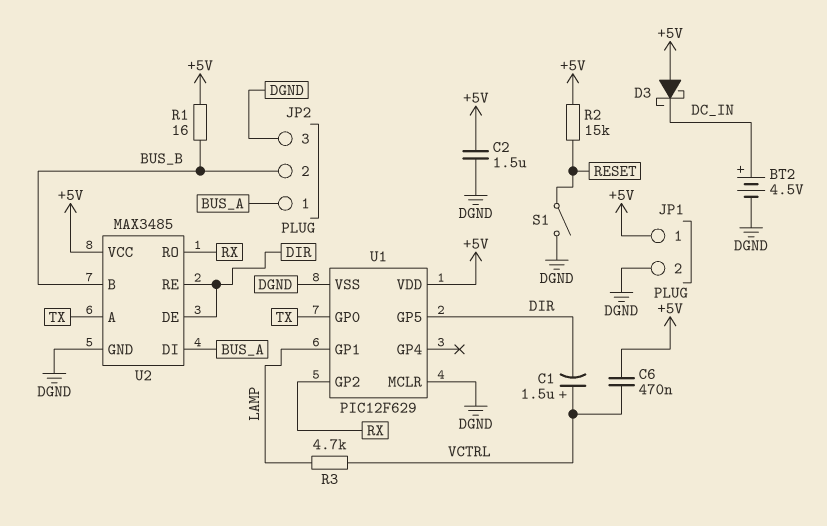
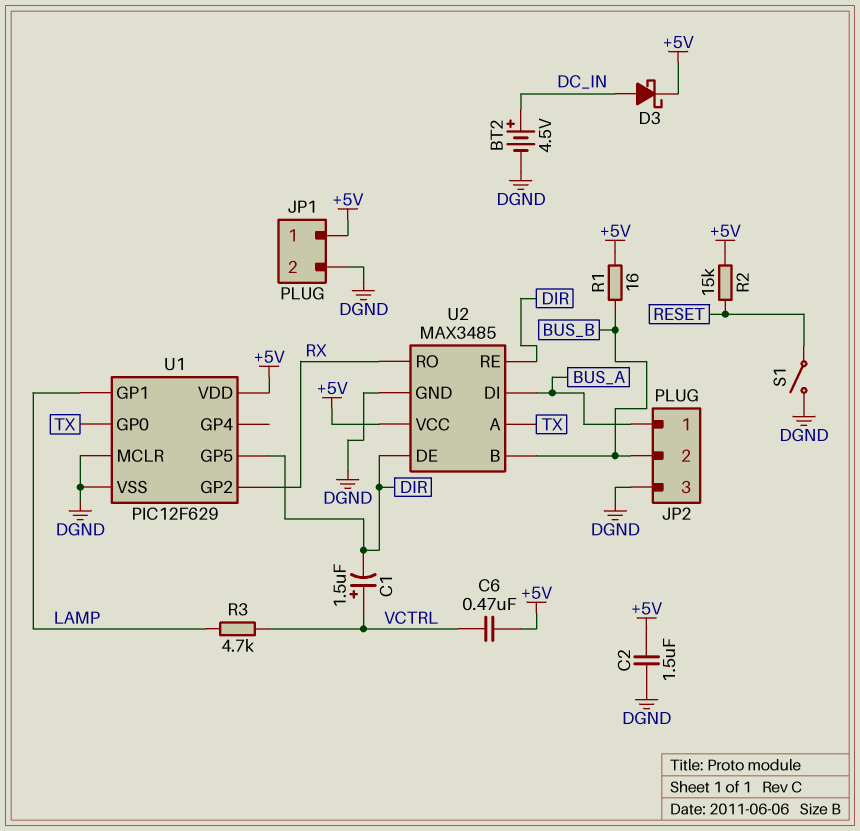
D3: schottky (A +5V, K DC_IN) -> schottky (A DC_IN, K +5V)

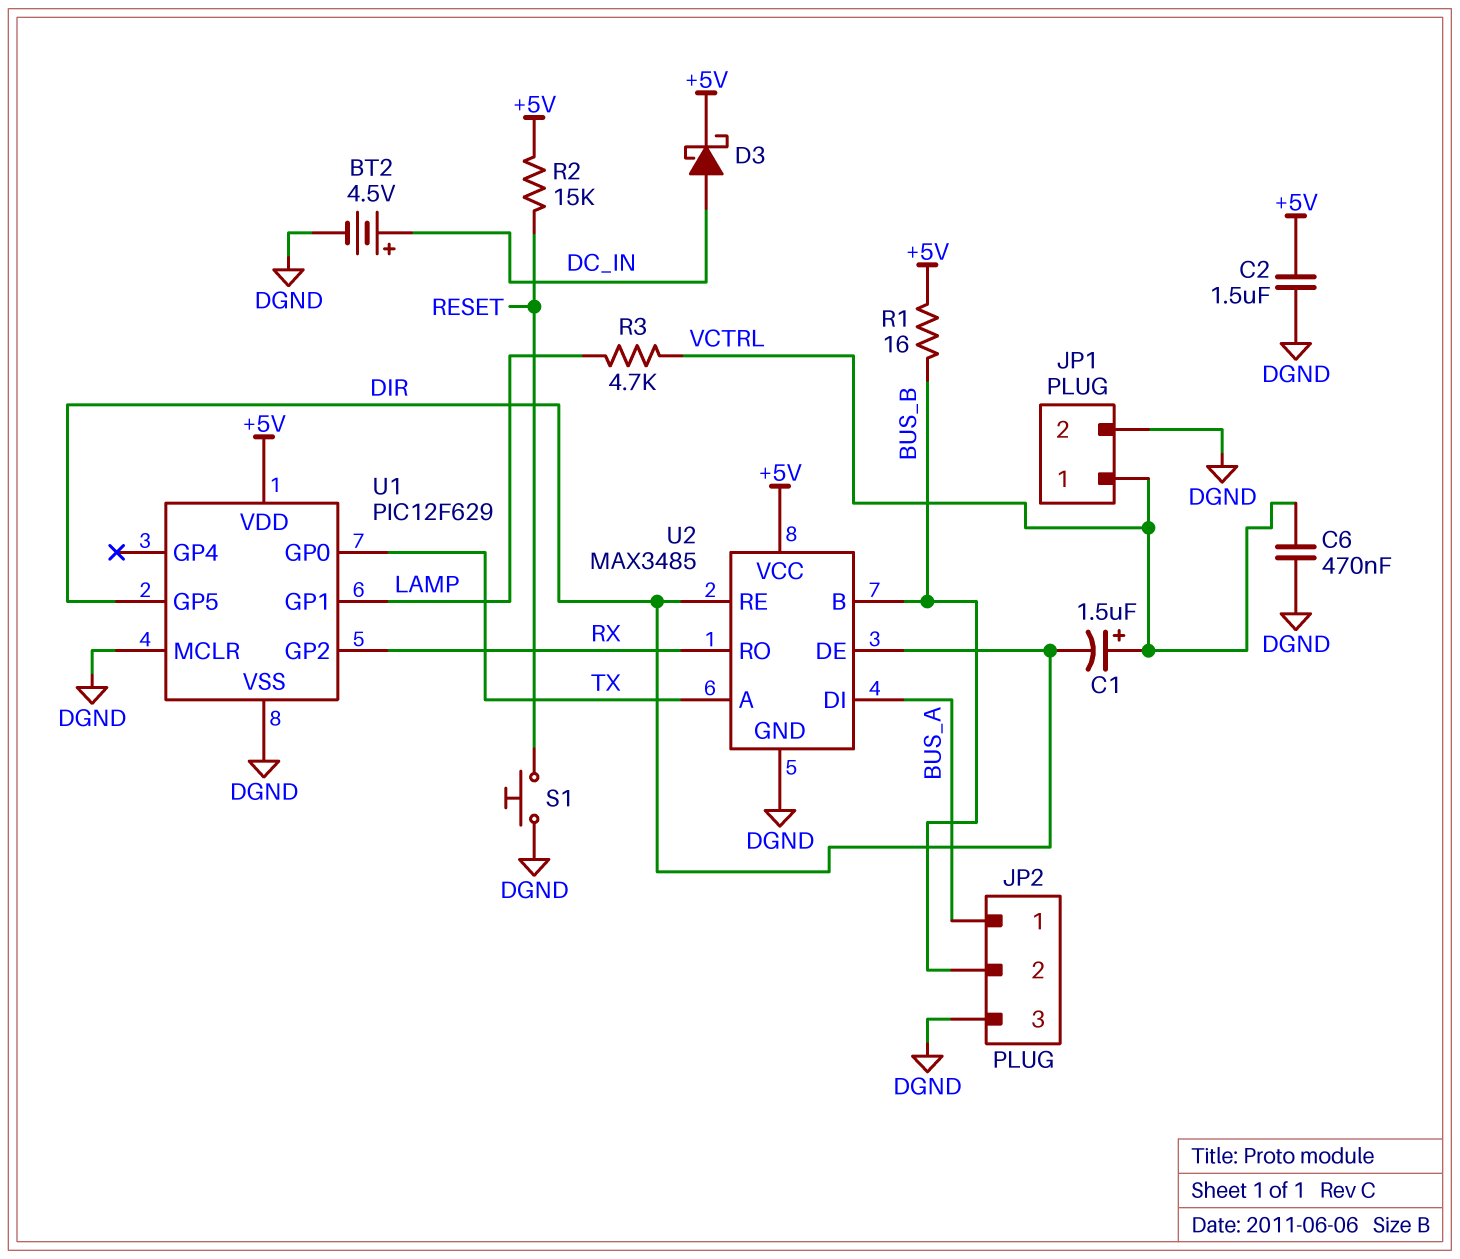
C6: 470nF (+5V, VCTRL) -> 470nF (DGND, VCTRL)
JP1 pin 1: +5V -> VCTRL
S1: switch (DGND, RESET) -> button (DGND, RESET)

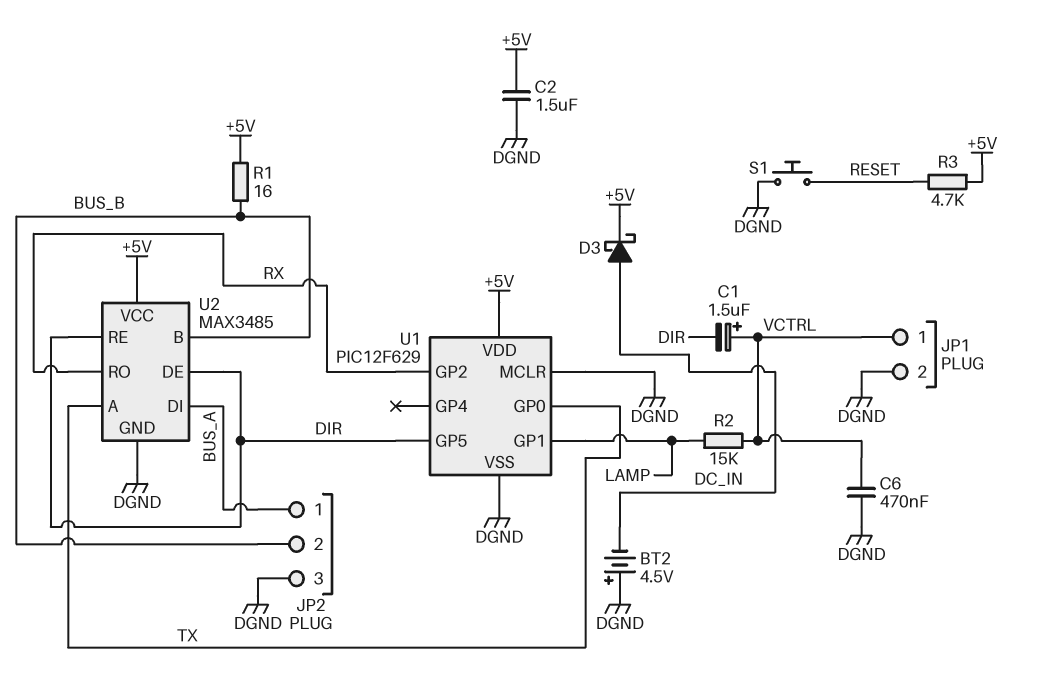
BT2: 4.5V (plus DC_IN, minus DGND) -> 4.5V (plus DGND, minus DC_IN)
R2: 15k (+5V, RESET) -> 15k (LAMP, VCTRL)
R3: 4.7k (LAMP, VCTRL) -> 4.7k (+5V, RESET)

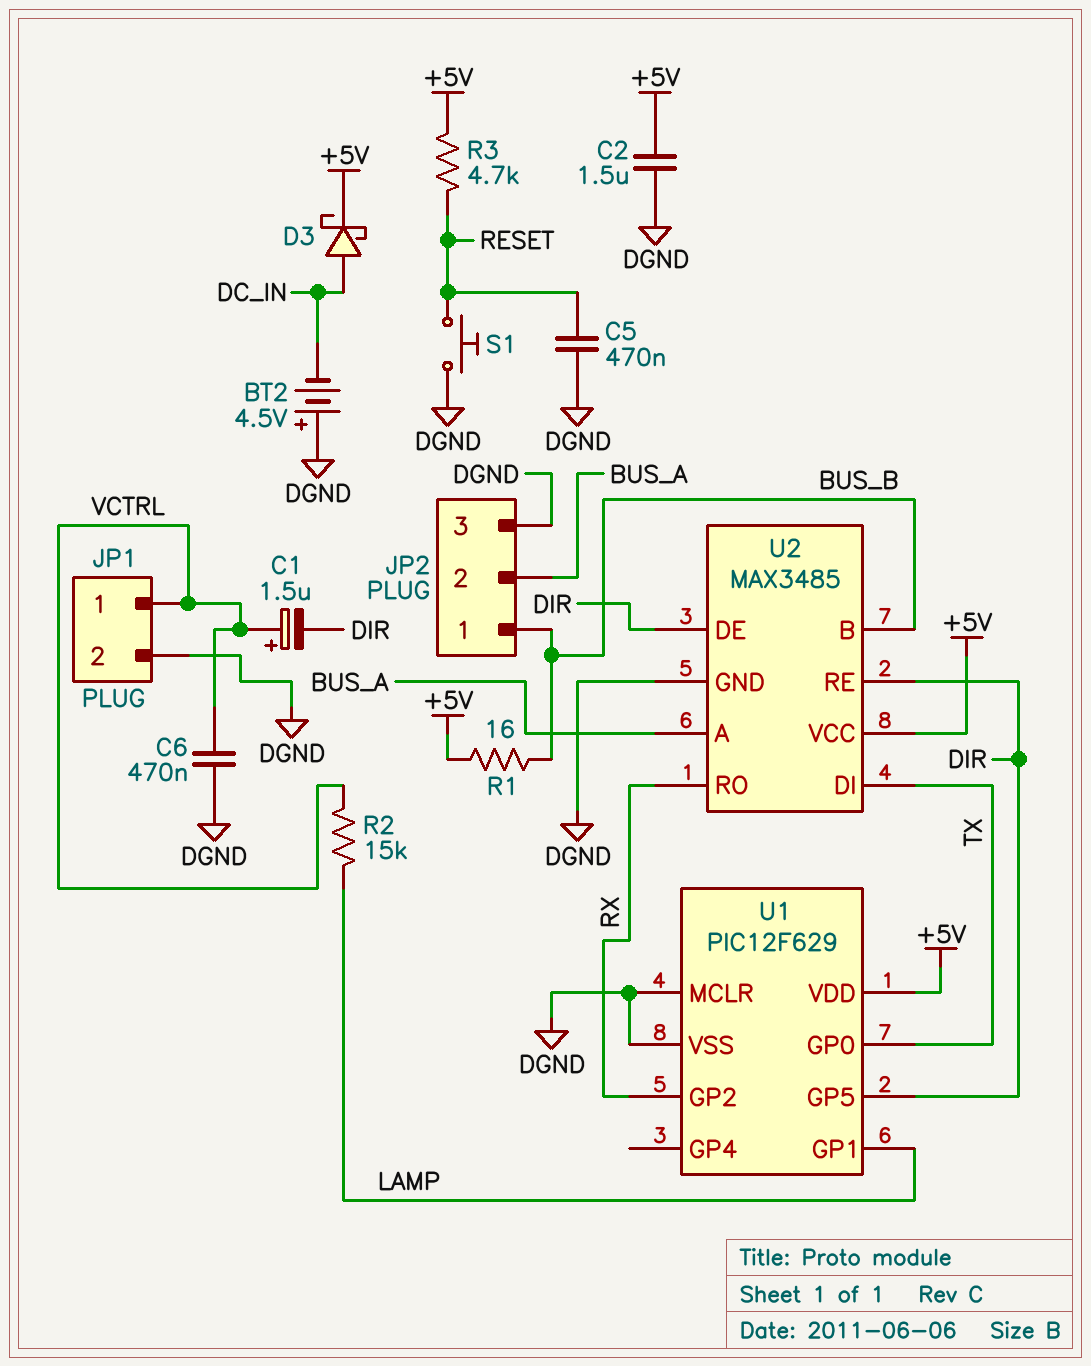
C5: none -> 470nF (DGND, RESET)
JP2 pin 1: BUS_A -> BUS_B
JP2 pin 2: BUS_B -> BUS_A
U2 pin A: TX -> BUS_A
U2 pin DI: BUS_A -> TX

